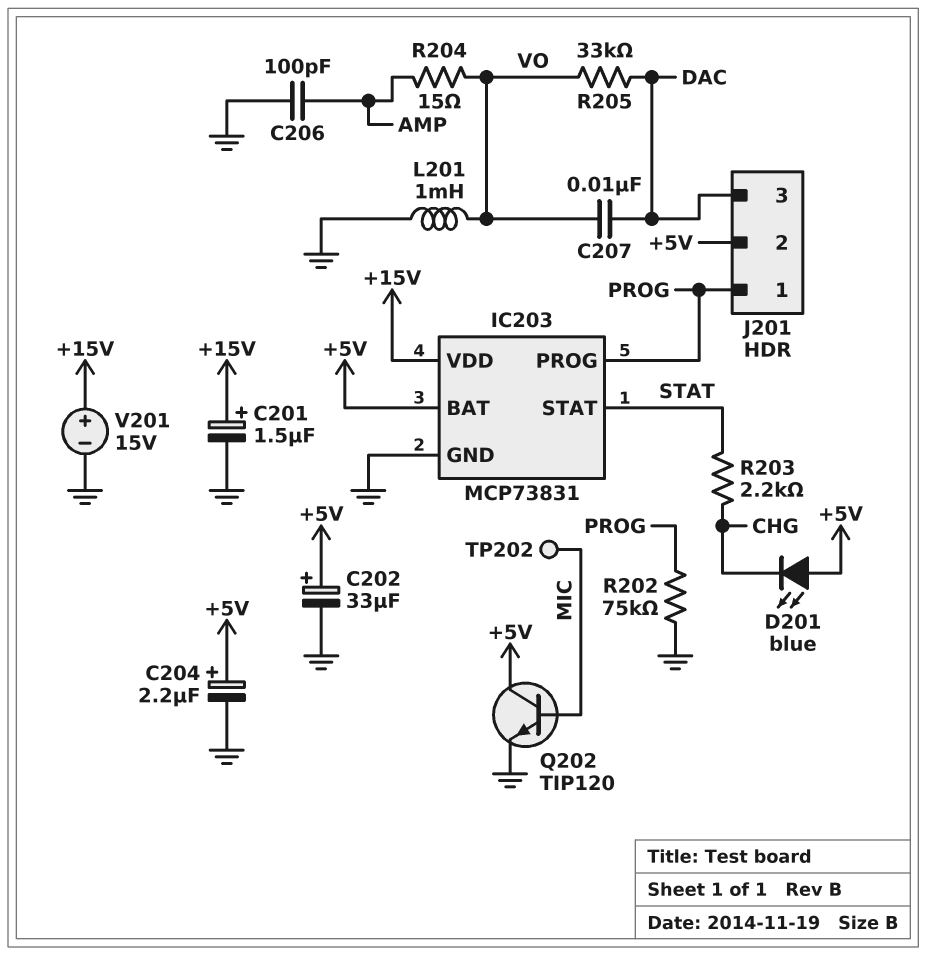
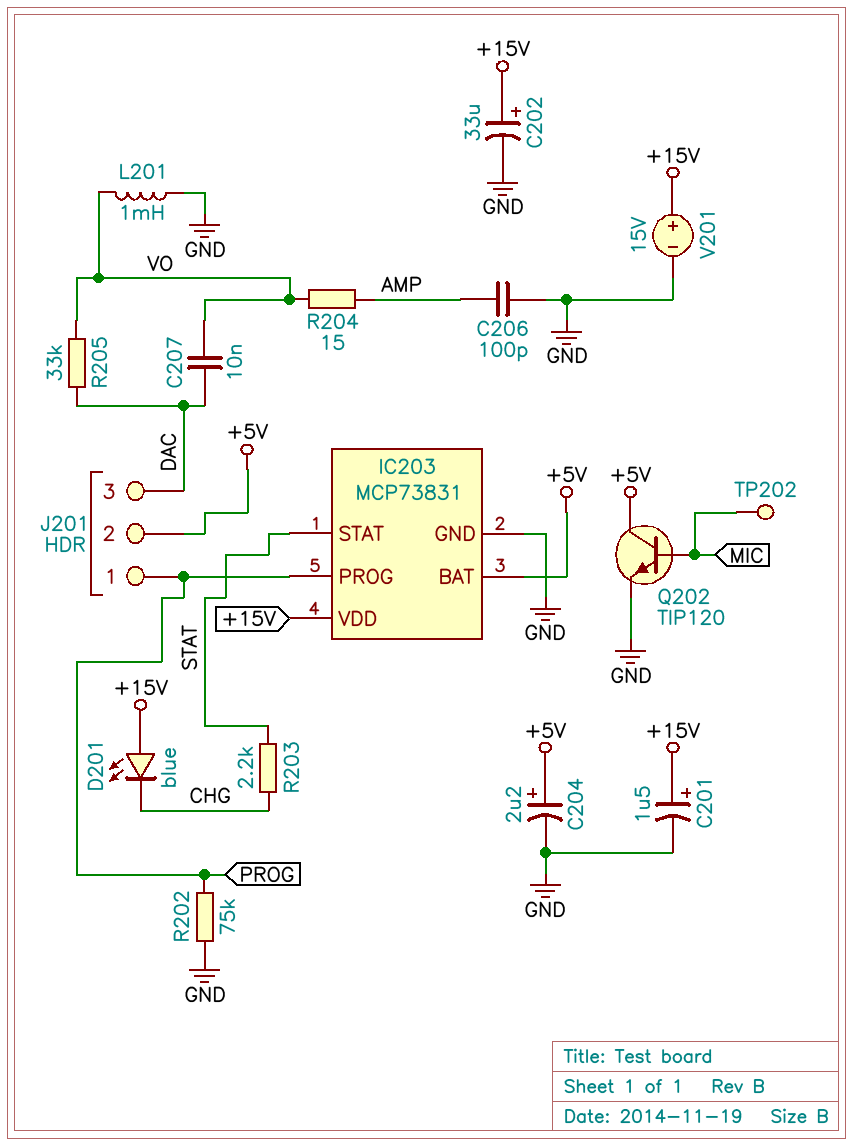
C202: 33uF (plus +5V, minus GND) -> 33uF (plus +15V, minus GND)
D201: LED blue (A +5V, K CHG) -> LED blue (A +15V, K CHG)

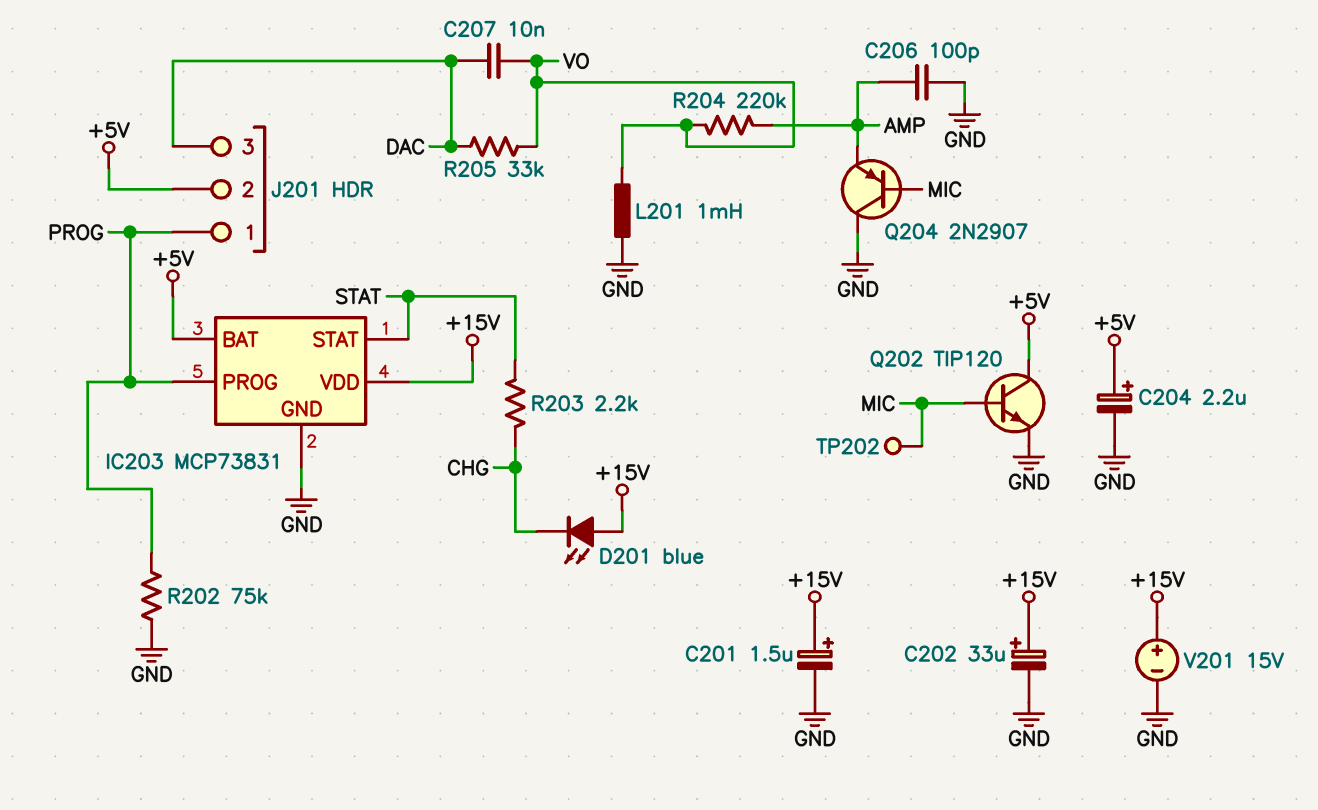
Q204: none -> PNP 2N2907 (B MIC, C GND, E AMP)
R204: 15 (AMP, VO) -> 220k (AMP, VO)

